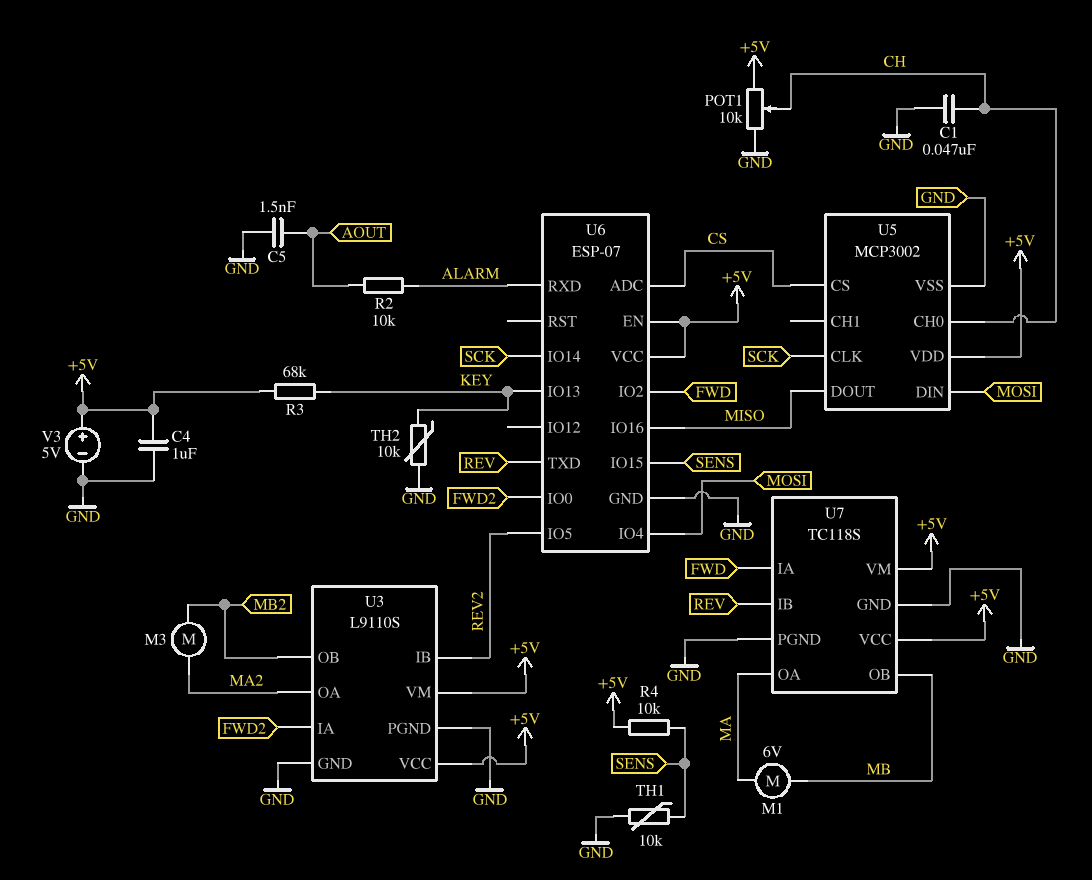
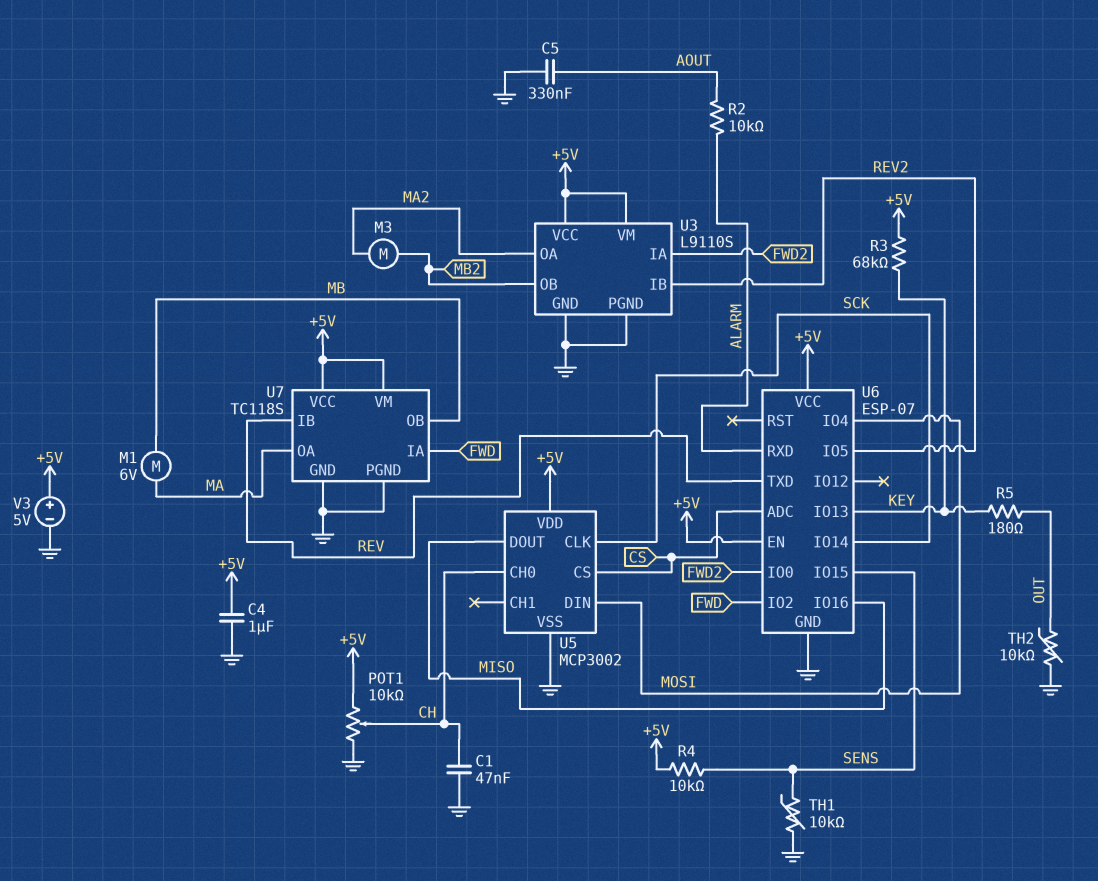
C5: 1.5nF (AOUT, GND) -> 330nF (AOUT, GND)
R5: none -> 180 (KEY, OUT)
TH2: 10k (GND, KEY) -> 10k (GND, OUT)

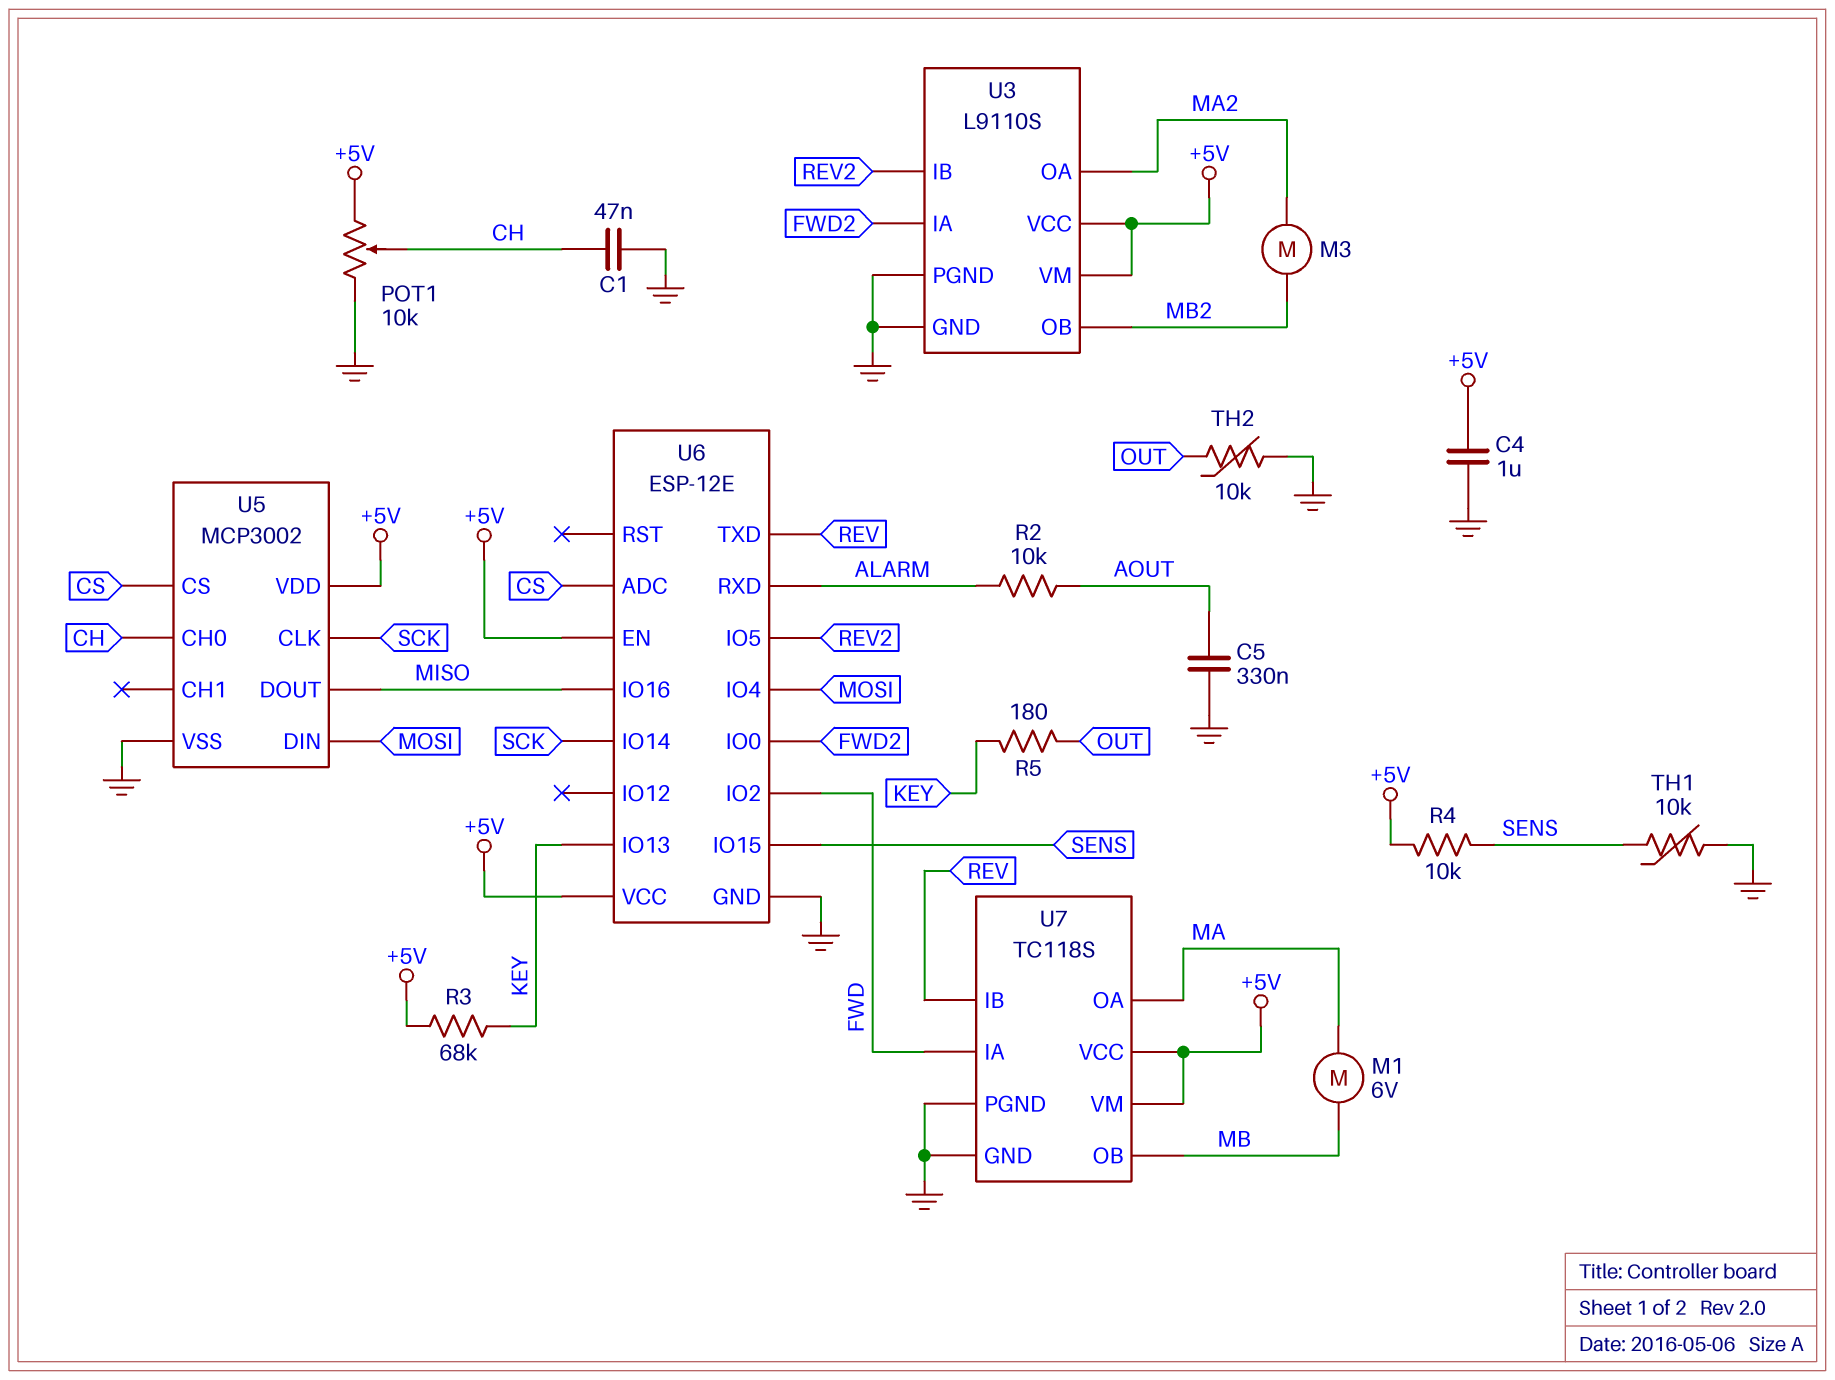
U6: ESP-07 -> ESP-12E
V3: 5V (plus +5V, minus GND) -> none

